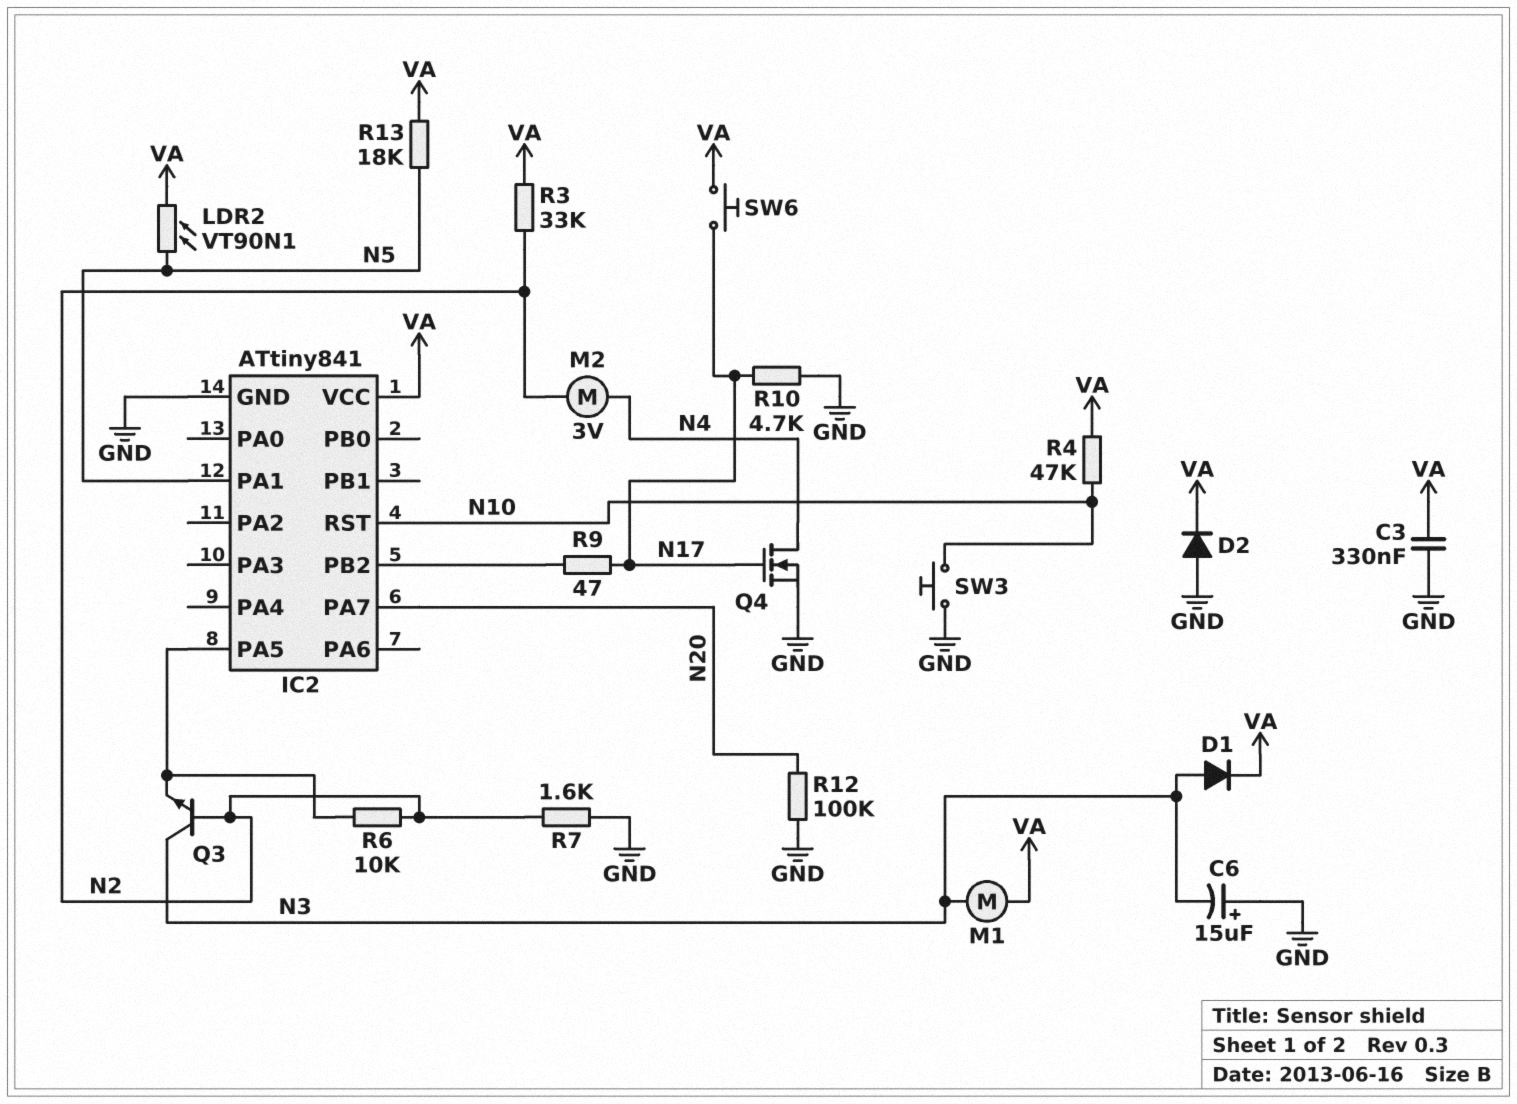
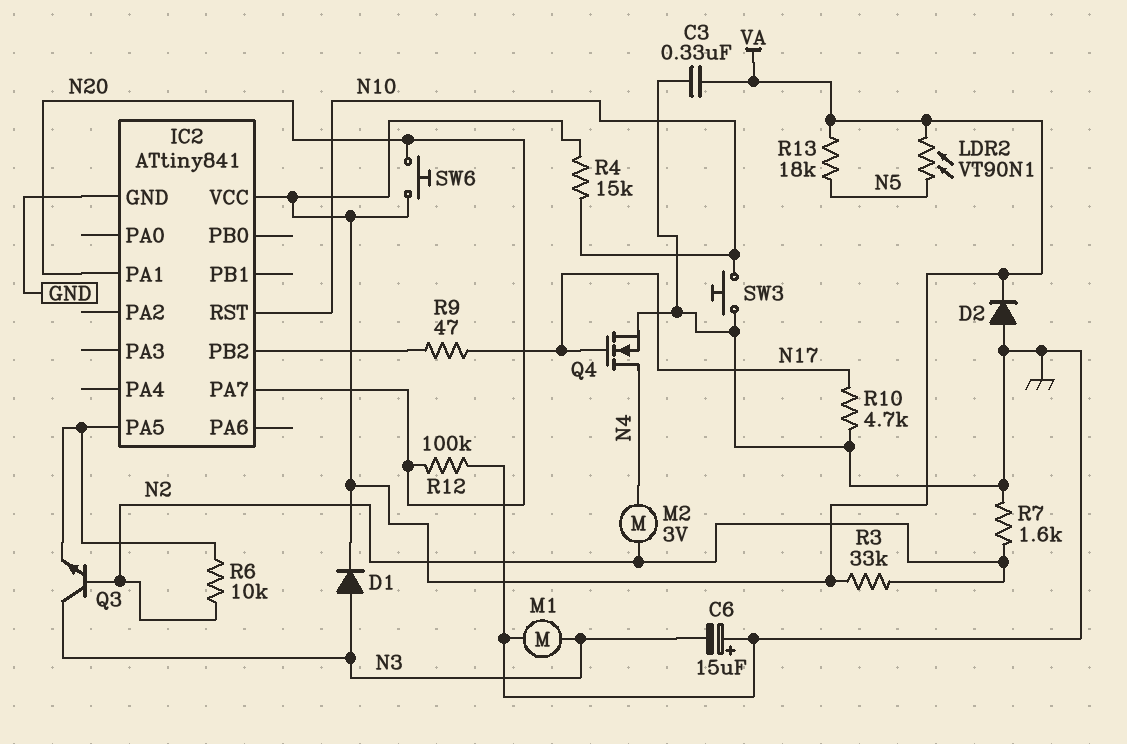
IC2 pin PA1: N5 -> N20
M1: motor (N3, VA) -> motor (GND, N3)
R4: 47k (N10, VA) -> 15k (N10, VA)
SW6: button (N17, VA) -> button (N20, VA)

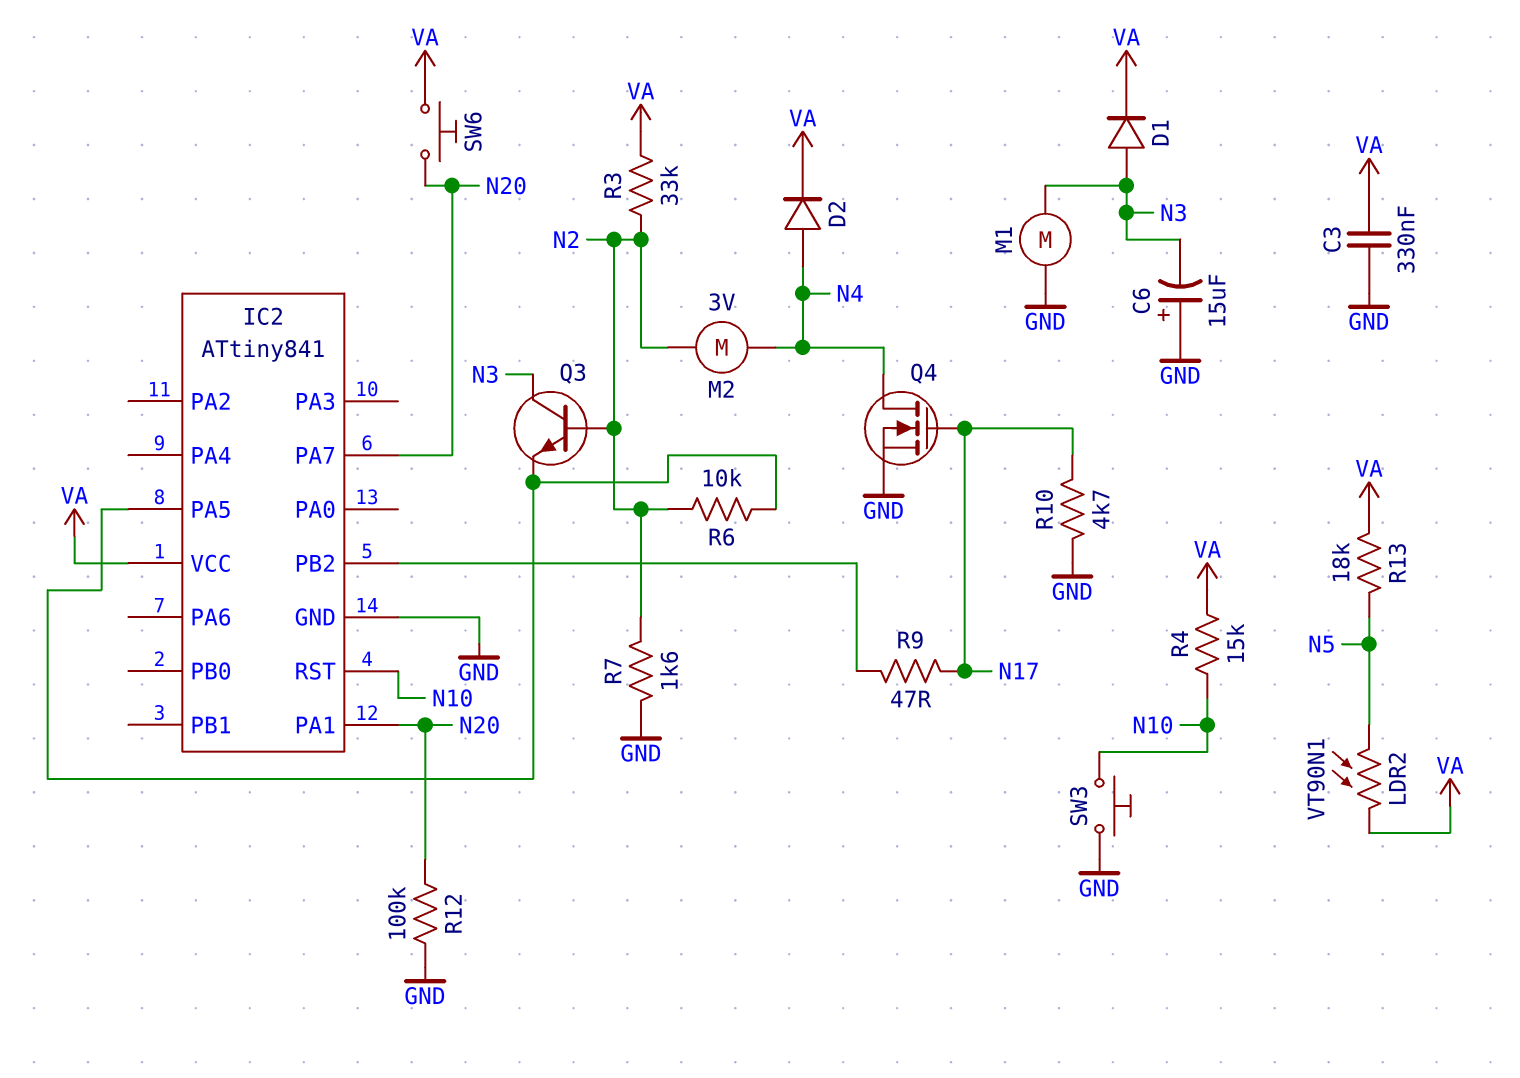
D2: diode (A GND, K VA) -> diode (A N4, K VA)

